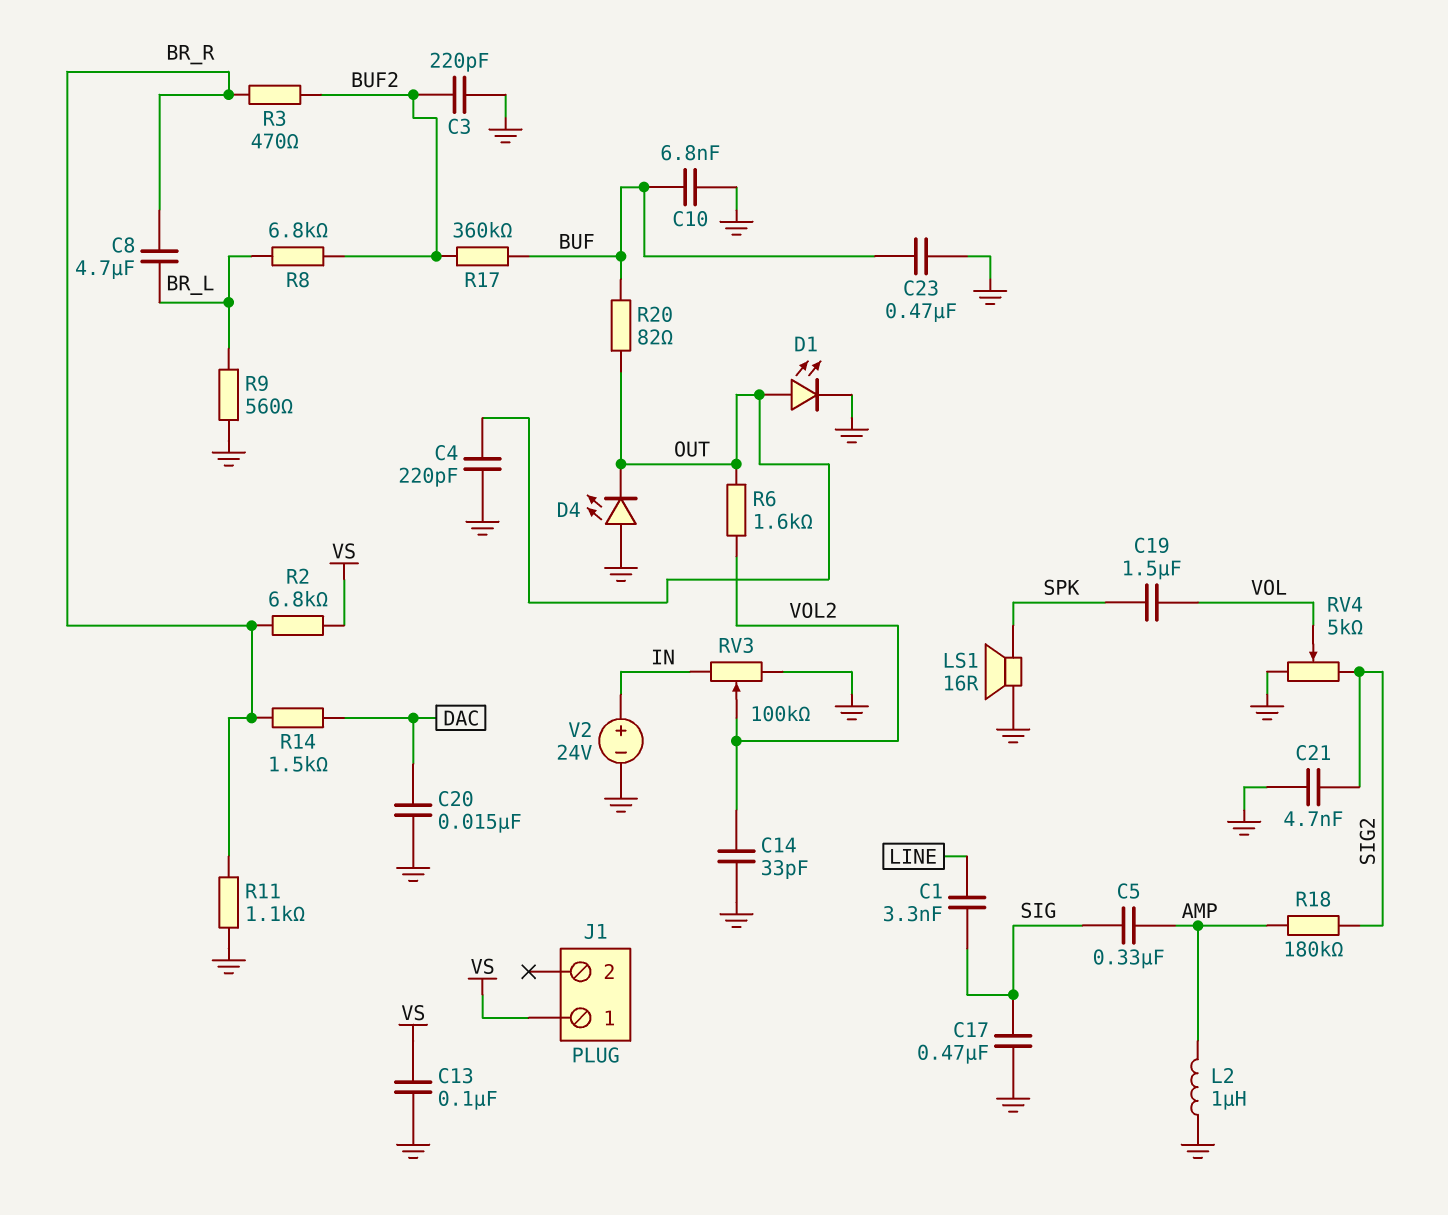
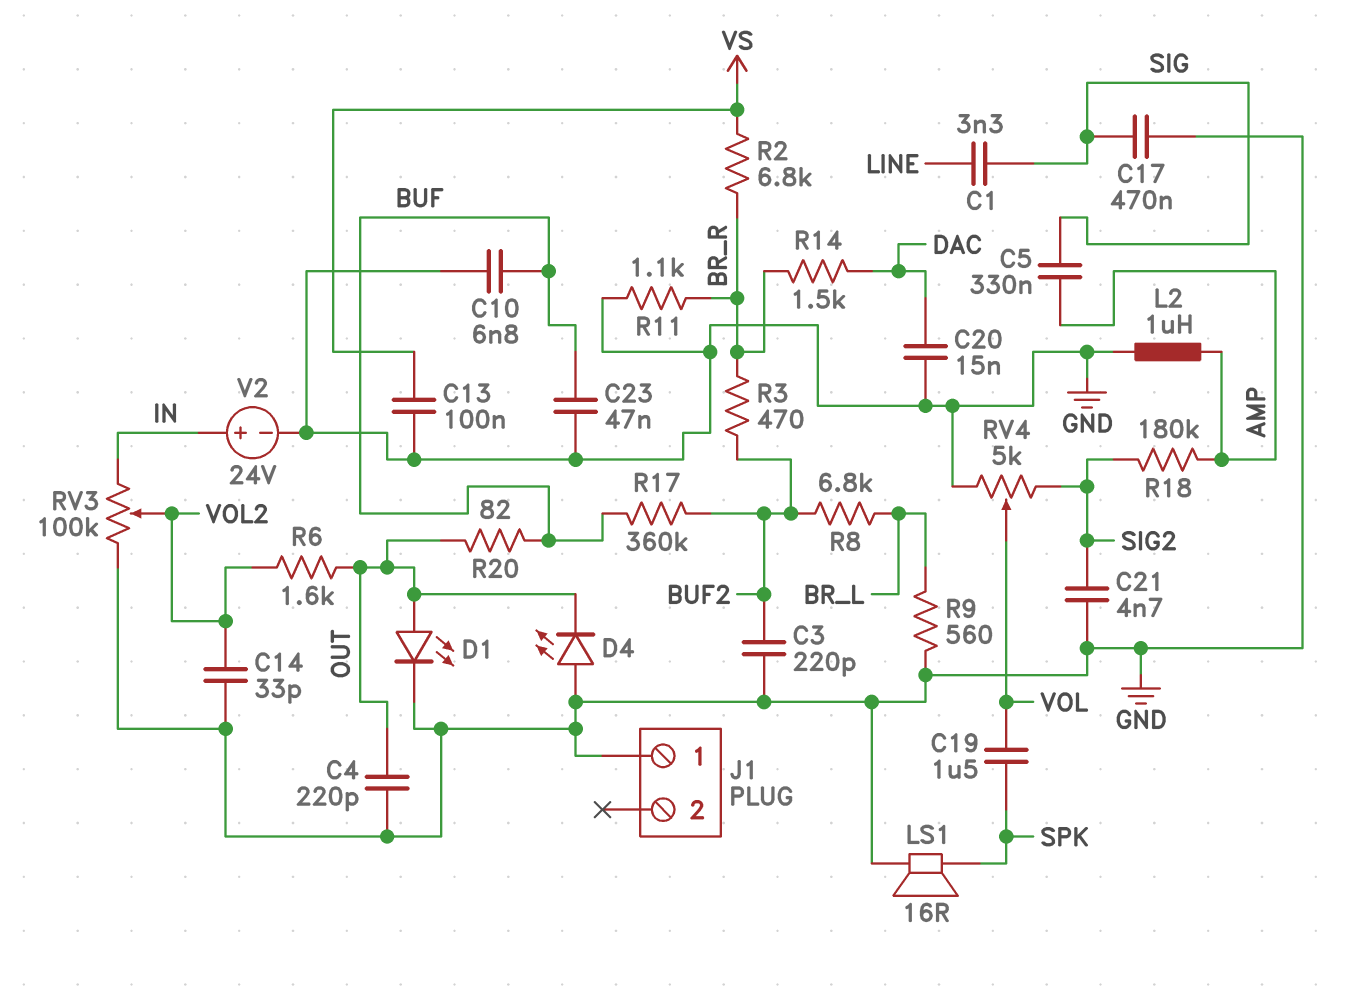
C8: 4.7uF (BR_L, BR_R) -> none
C23: 470nF (BUF, GND) -> 47nF (BUF, GND)
J1 pin 1: VS -> GND

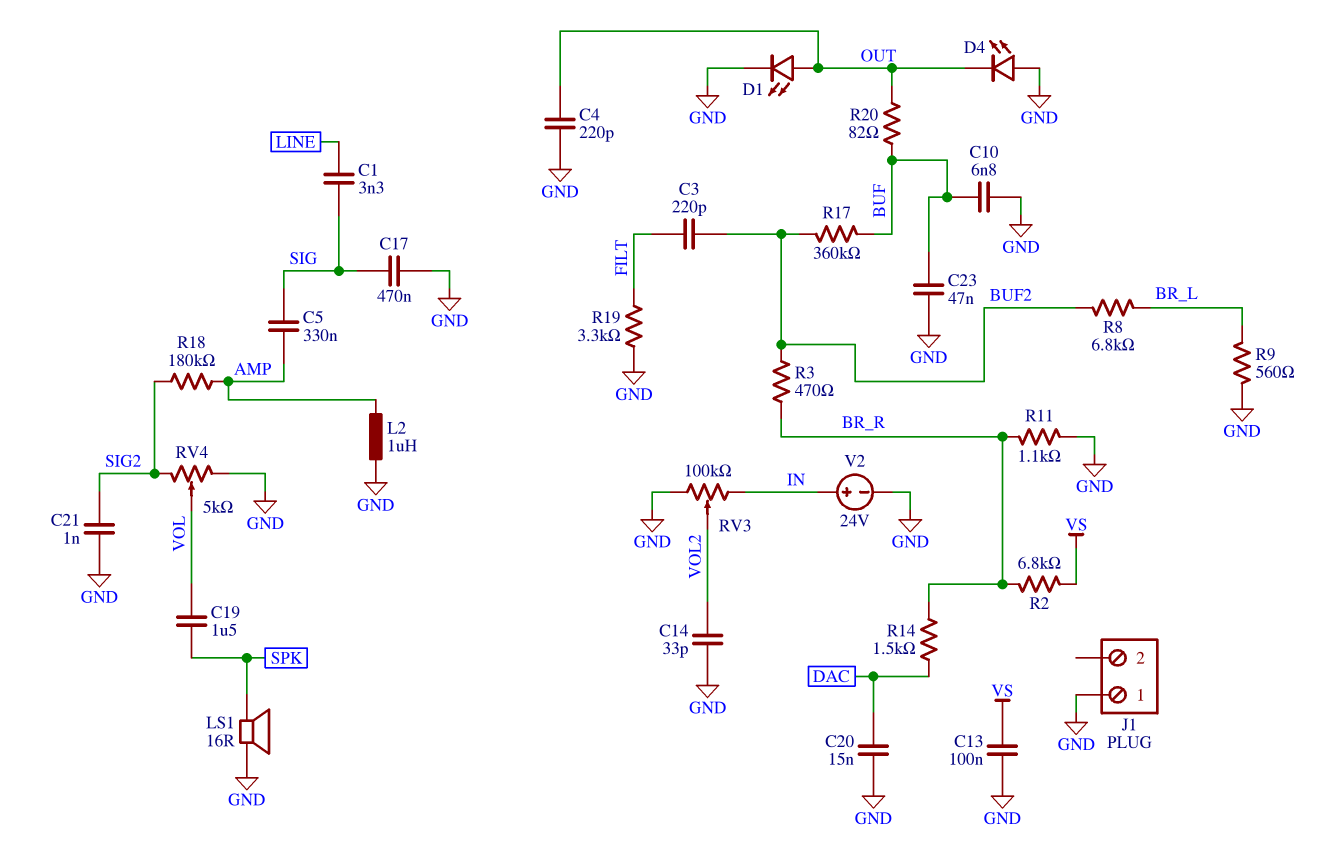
C3: 220pF (BUF2, GND) -> 220pF (BUF2, FILT)
C21: 4.7nF (GND, SIG2) -> 1nF (GND, SIG2)
R6: 1.6k (OUT, VOL2) -> none
R19: none -> 3.3k (FILT, GND)

